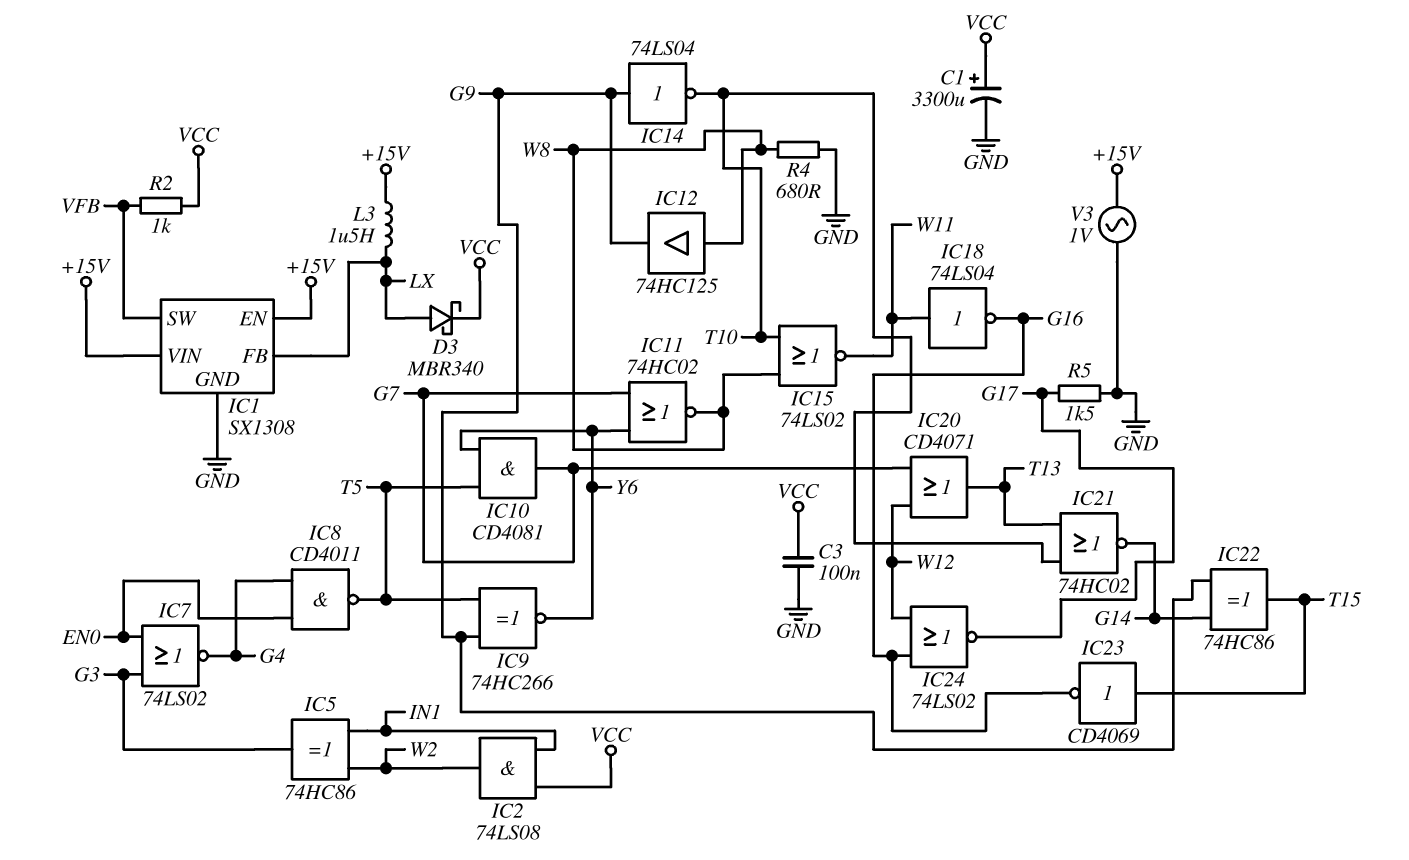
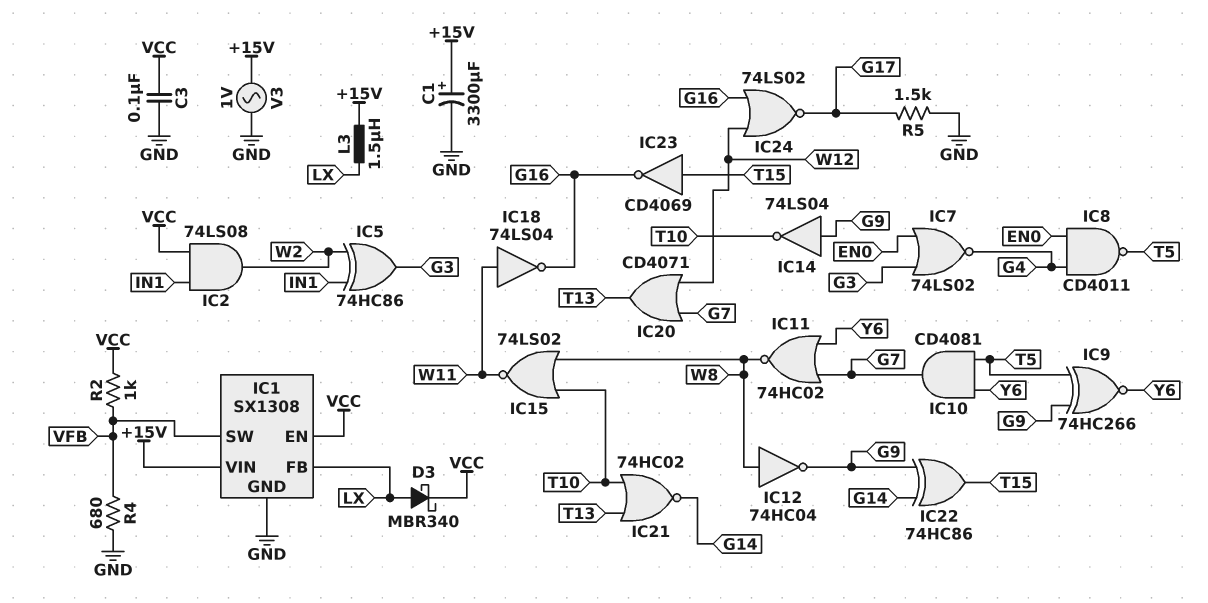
C1: 3300uF (plus VCC, minus GND) -> 3300uF (plus +15V, minus GND)
IC1 pin EN: +15V -> VCC
IC12: buffer 74HC125 (in W8, out G9) -> NOT 74HC04 (in W8, out G9)
R4: 680 (GND, W8) -> 680 (GND, VFB)

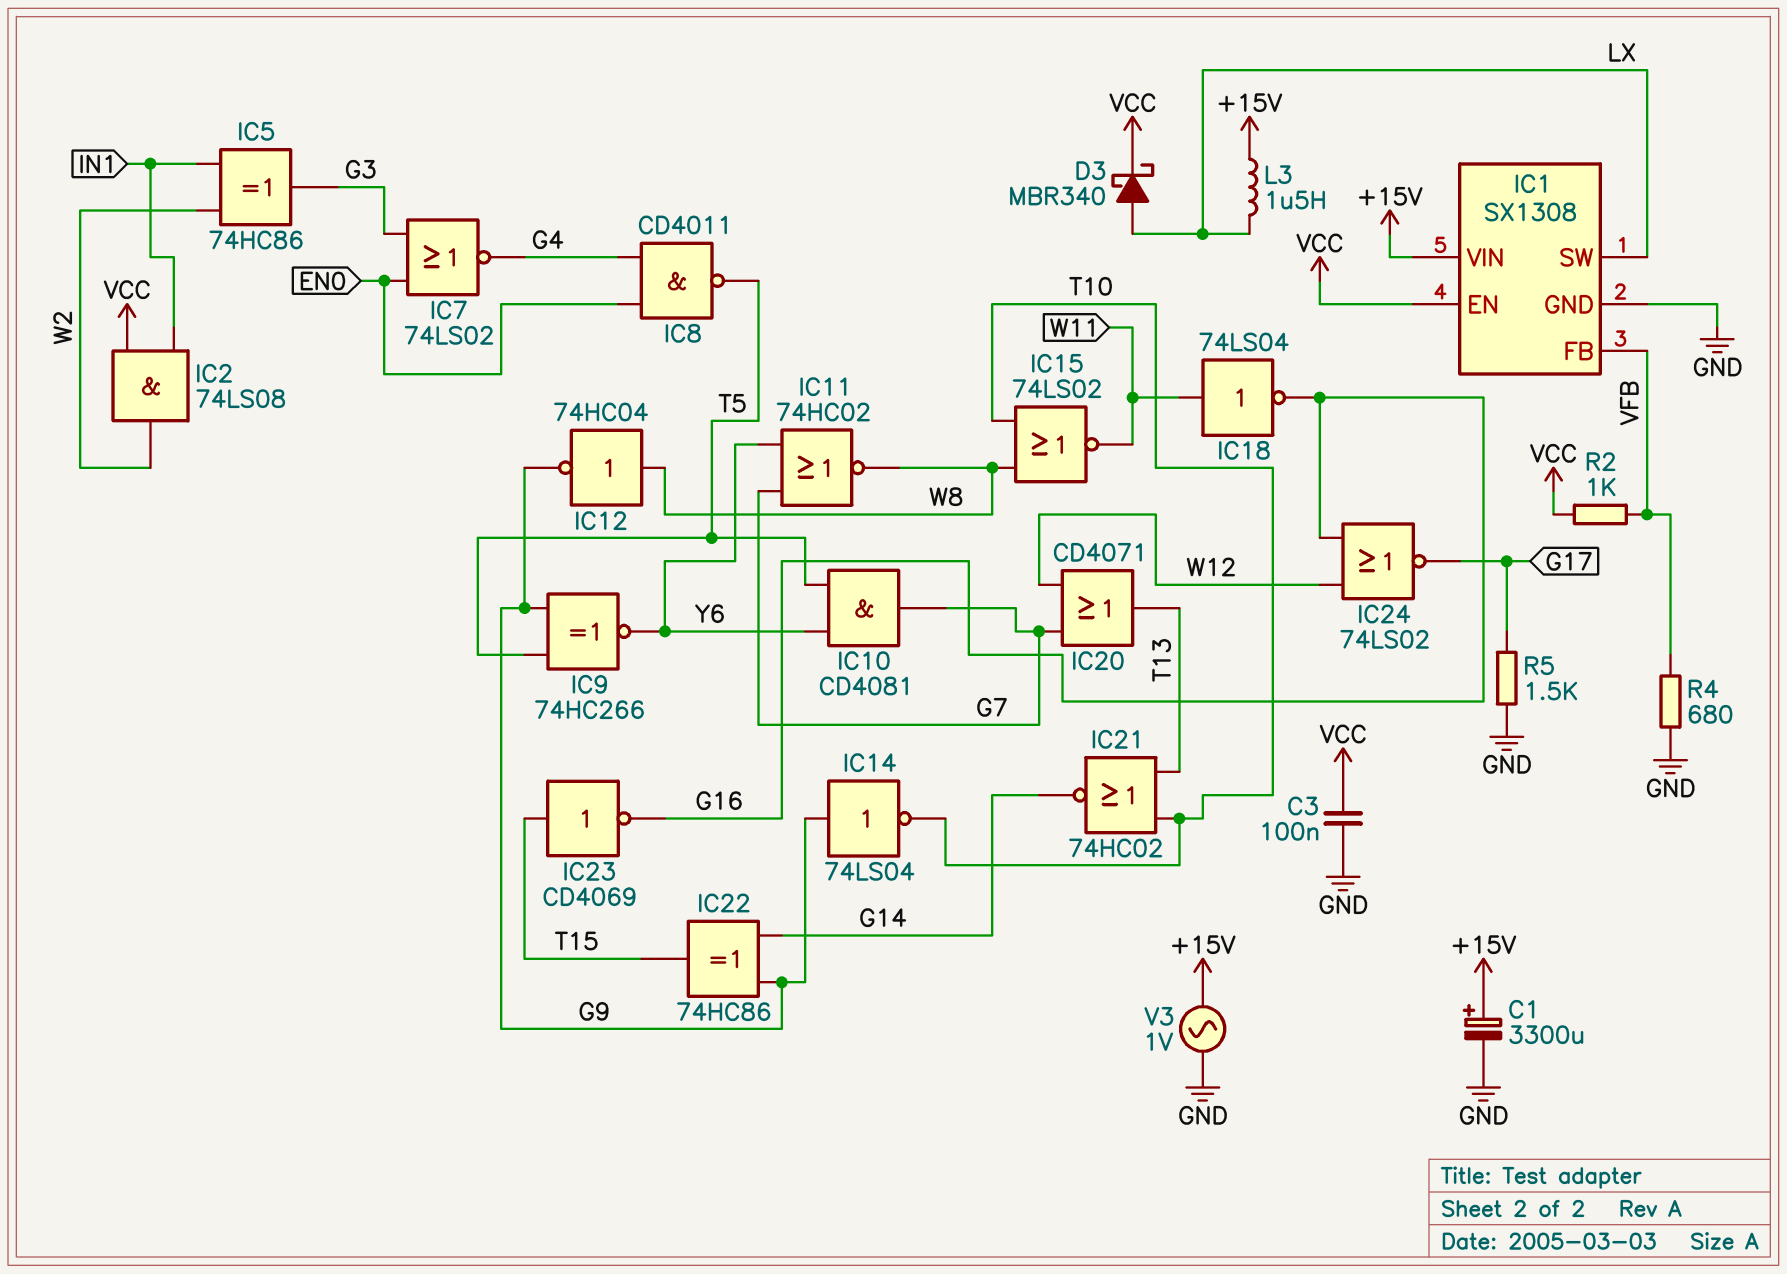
IC1 pin FB: LX -> VFB
IC1 pin SW: VFB -> LX

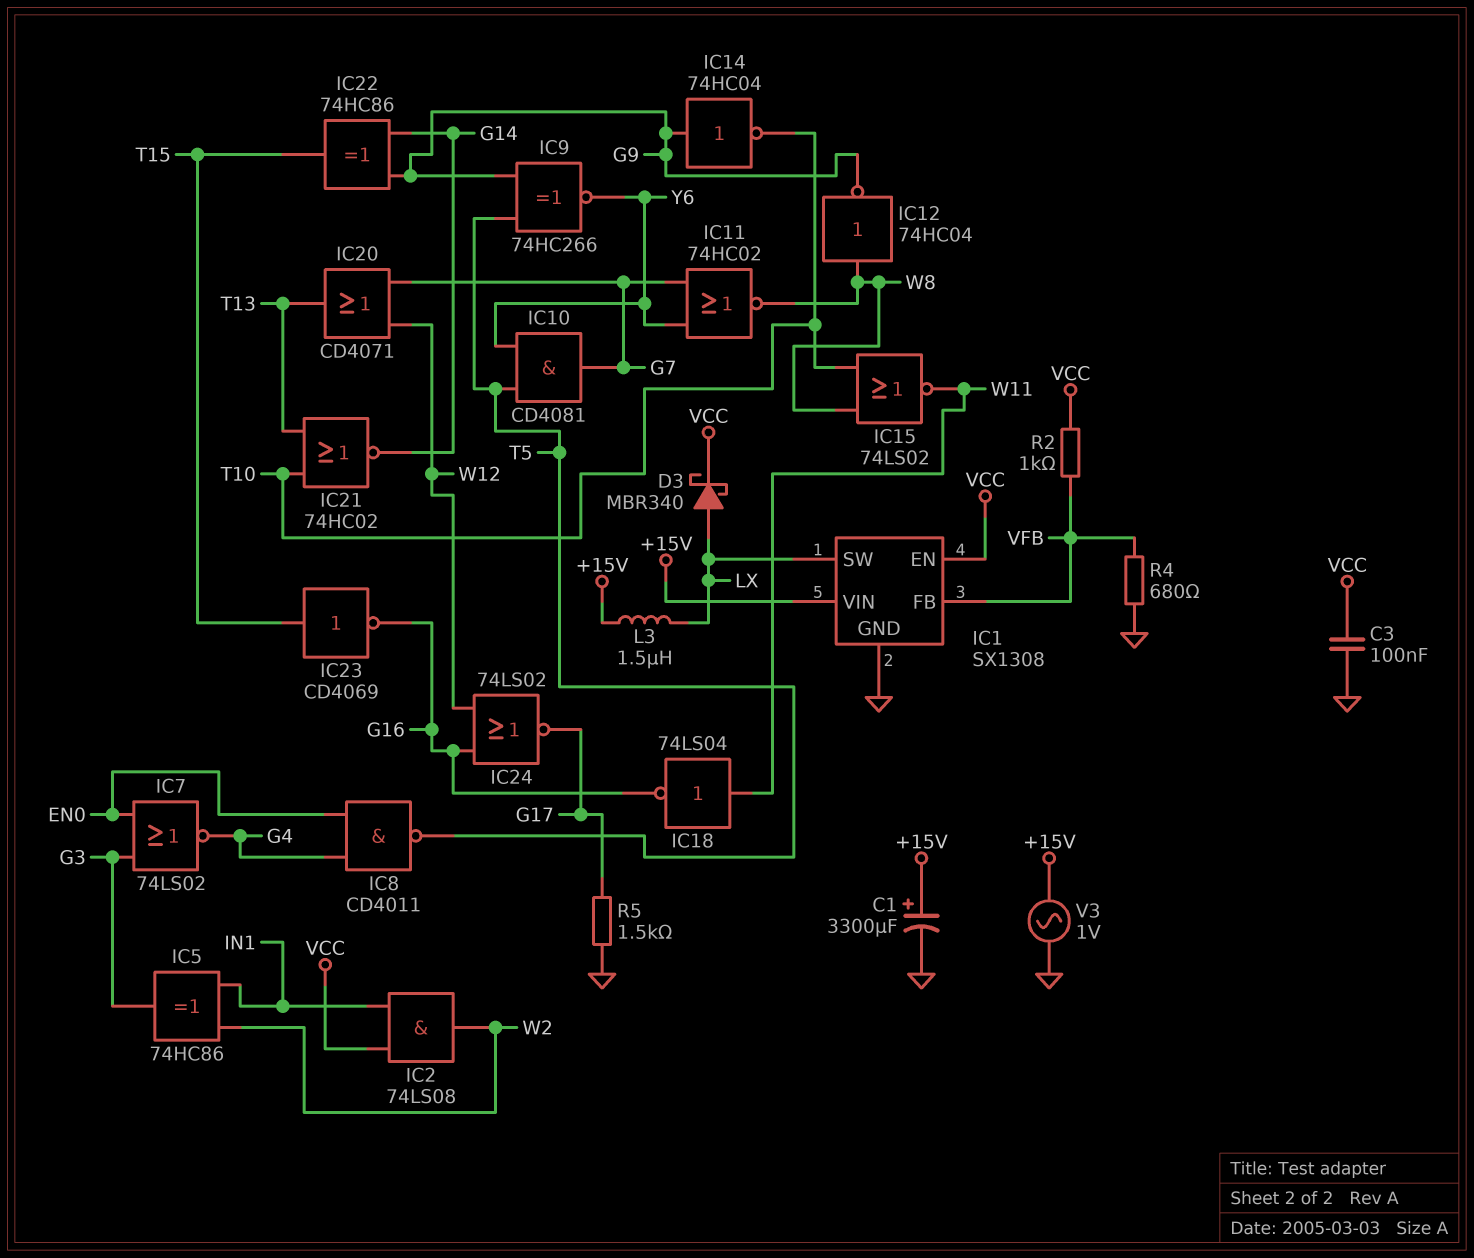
IC14: NOT 74LS04 (in G9, out T10) -> NOT 74HC04 (in G9, out T10)

